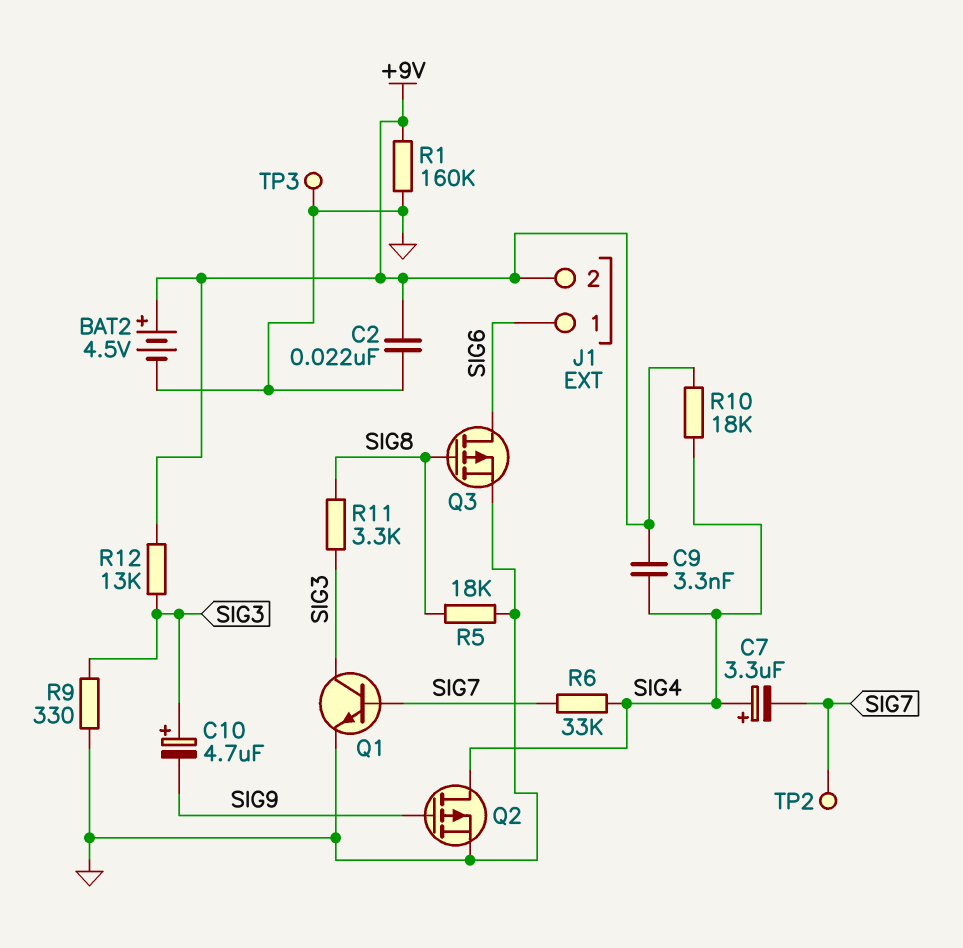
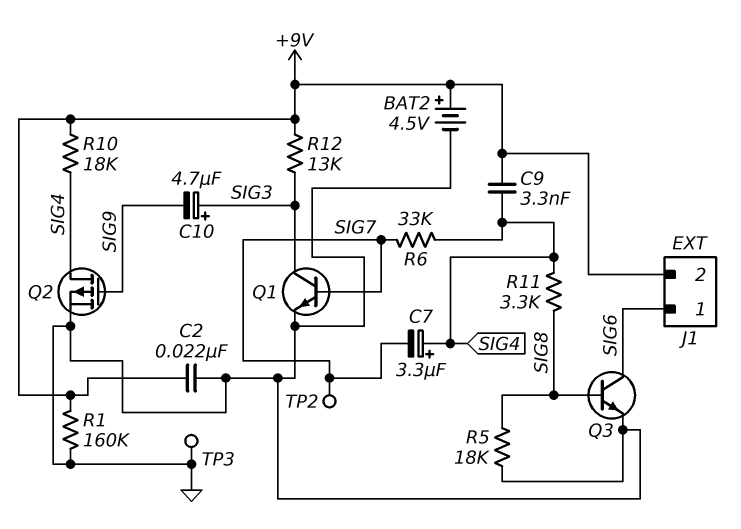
Q3: PMOS (G SIG8, D SIG6, S GND) -> NPN (B SIG8, C SIG6, E GND)
R9: 330 (GND, SIG3) -> none
R11: 3.3k (SIG3, SIG8) -> 3.3k (SIG4, SIG8)

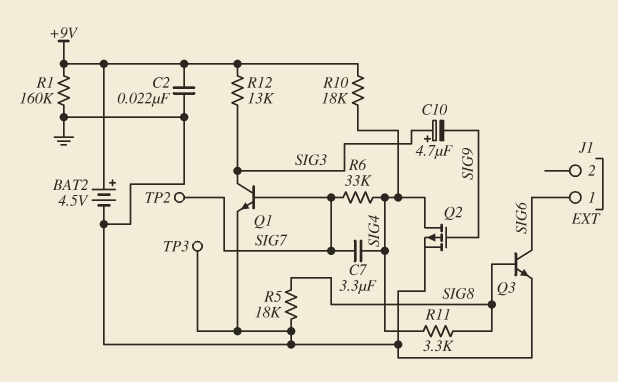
C7: 3.3uF (plus SIG4, minus SIG7) -> 3.3uF (SIG4, SIG7)
C9: 3.3nF (+9V, SIG4) -> none
J1 pin 2: +9V -> none

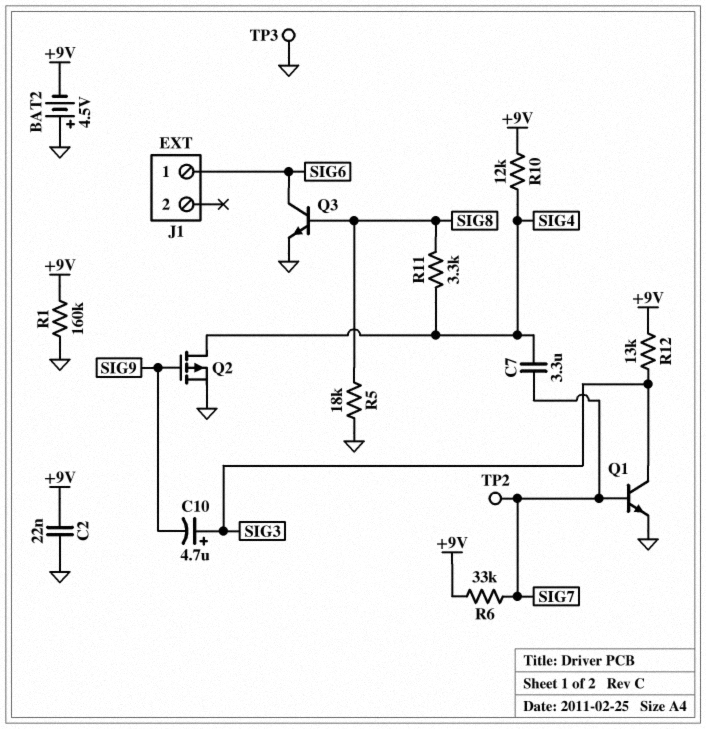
BAT2: 4.5V (plus +9V, minus GND) -> 4.5V (plus GND, minus +9V)
R6: 33k (SIG4, SIG7) -> 33k (+9V, SIG7)
R10: 18k (+9V, SIG4) -> 12k (+9V, SIG4)

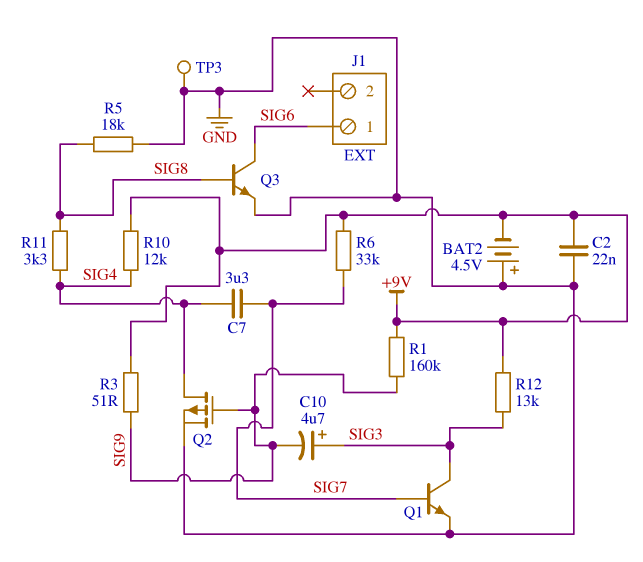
R1: 160k (+9V, GND) -> 160k (+9V, SIG9)
R3: none -> 51 (+9V, SIG9)
TP2: test point (SIG7) -> none

